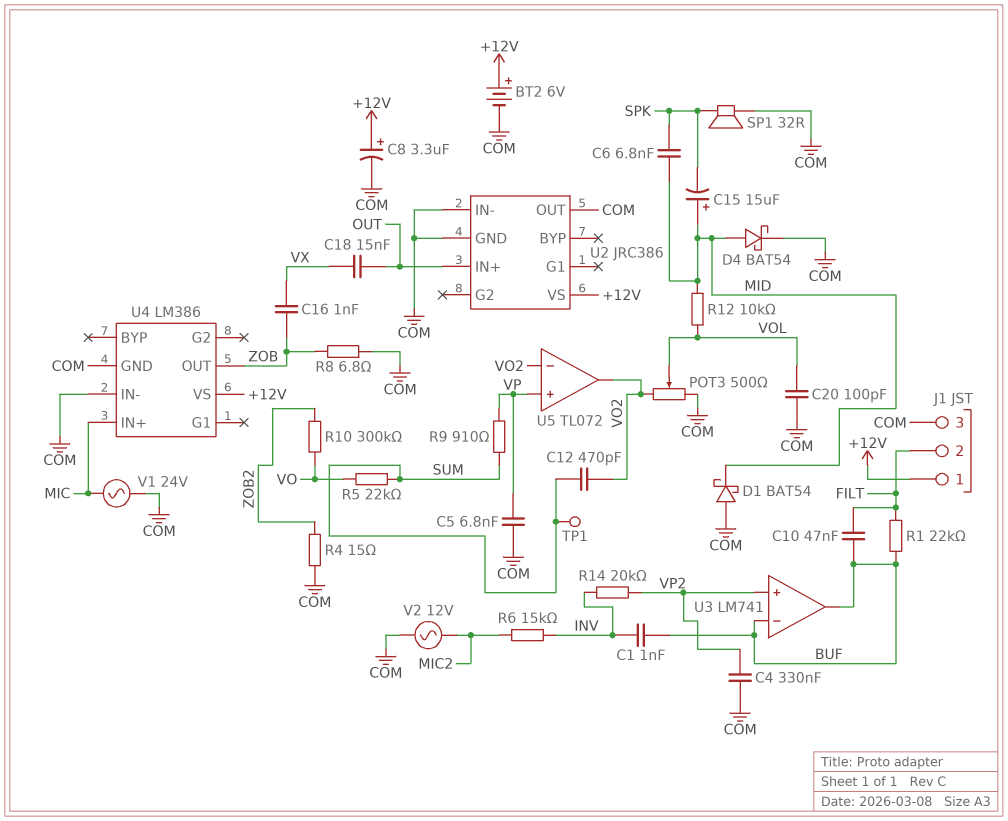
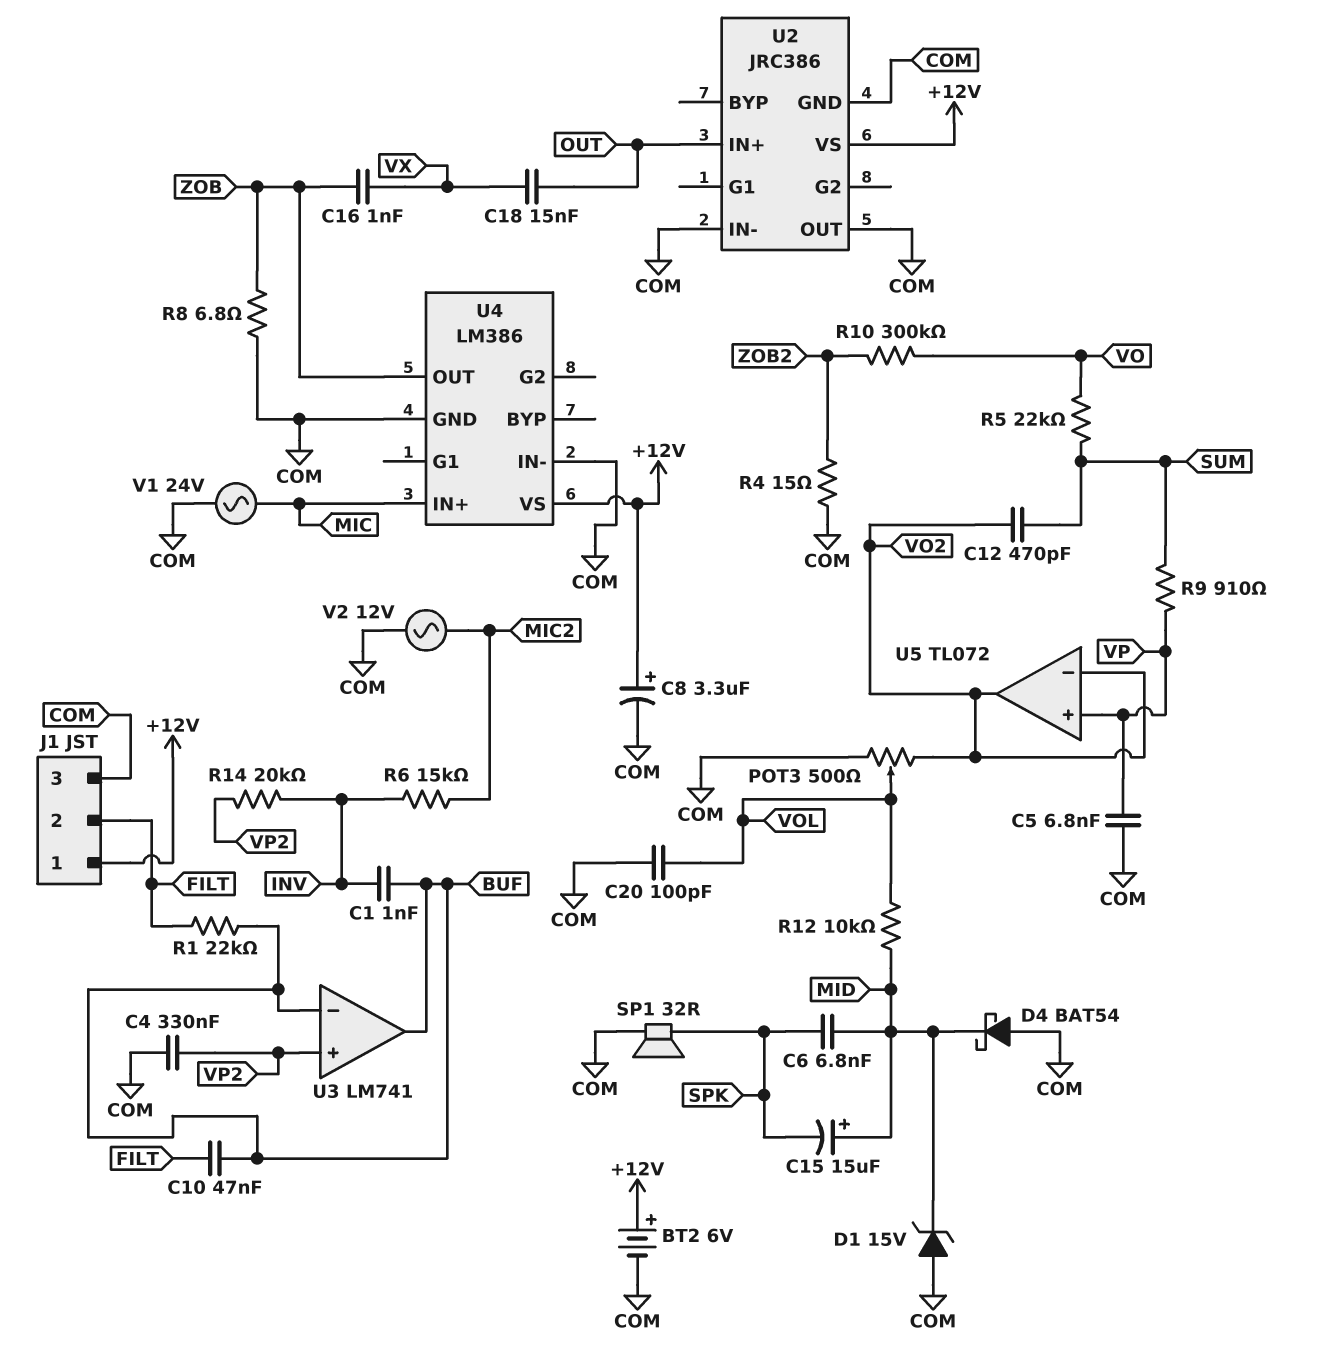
D1: schottky BAT54 (A COM, K MID) -> zener 15V (A COM, K MID)
D4: schottky BAT54 (A MID, K COM) -> schottky BAT54 (A COM, K MID)
TP1: test point (SUM) -> none

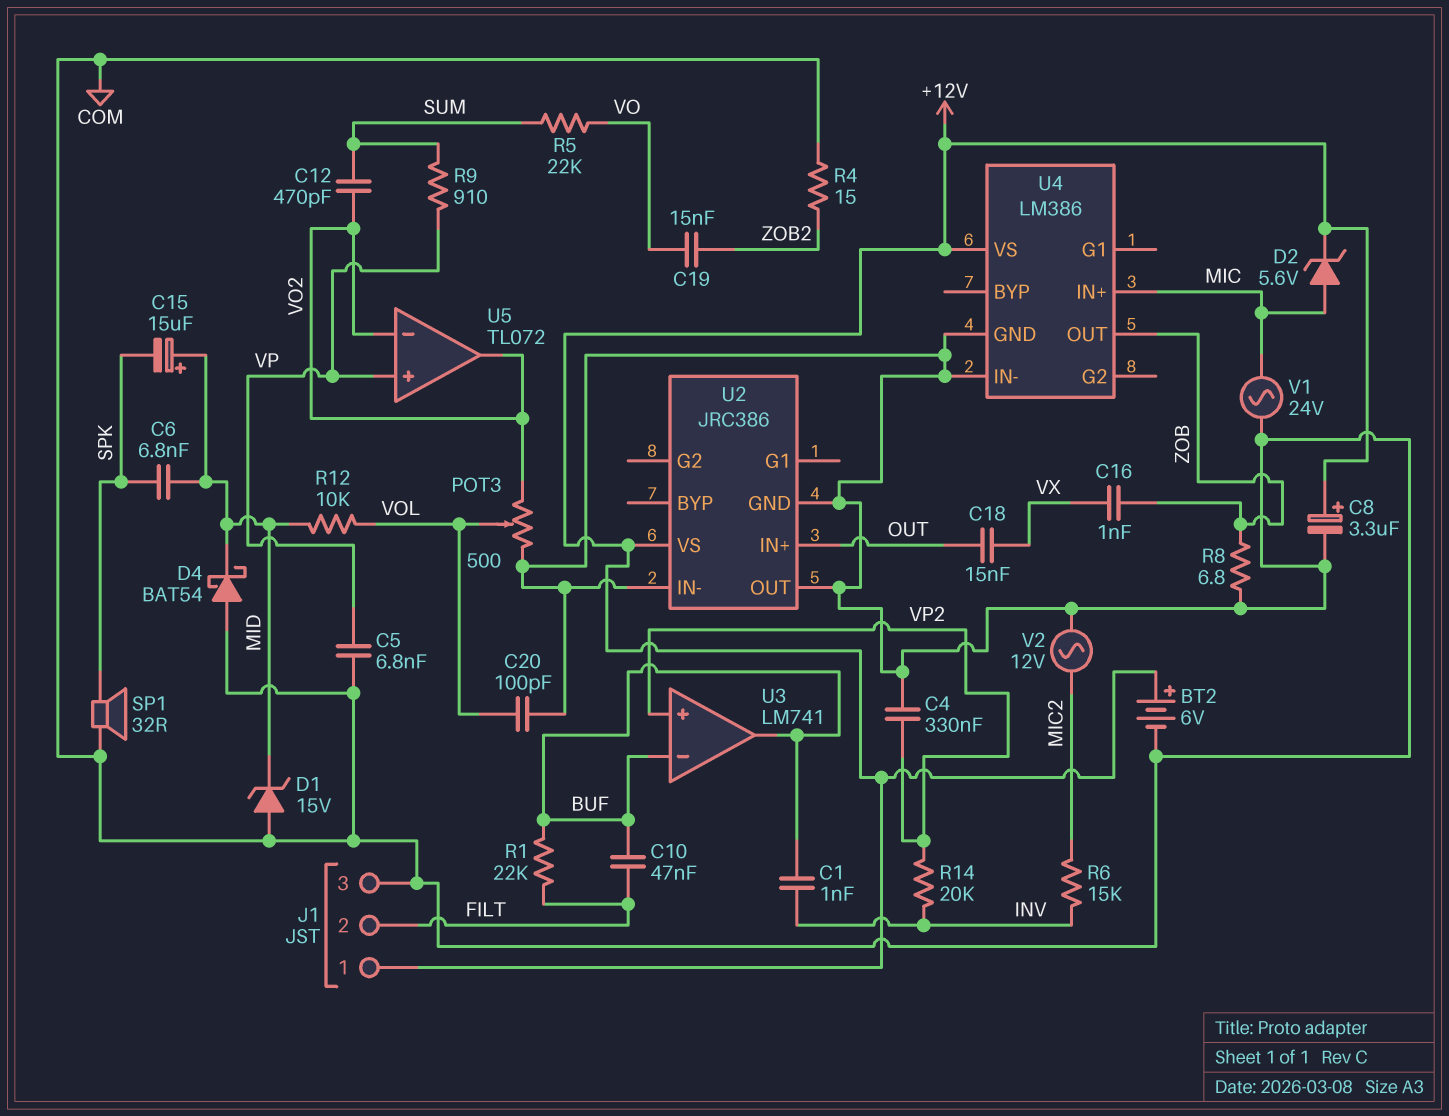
C19: none -> 15nF (VO, ZOB2)
D2: none -> zener 5.6V (A MIC, K +12V)
R10: 300k (VO, ZOB2) -> none

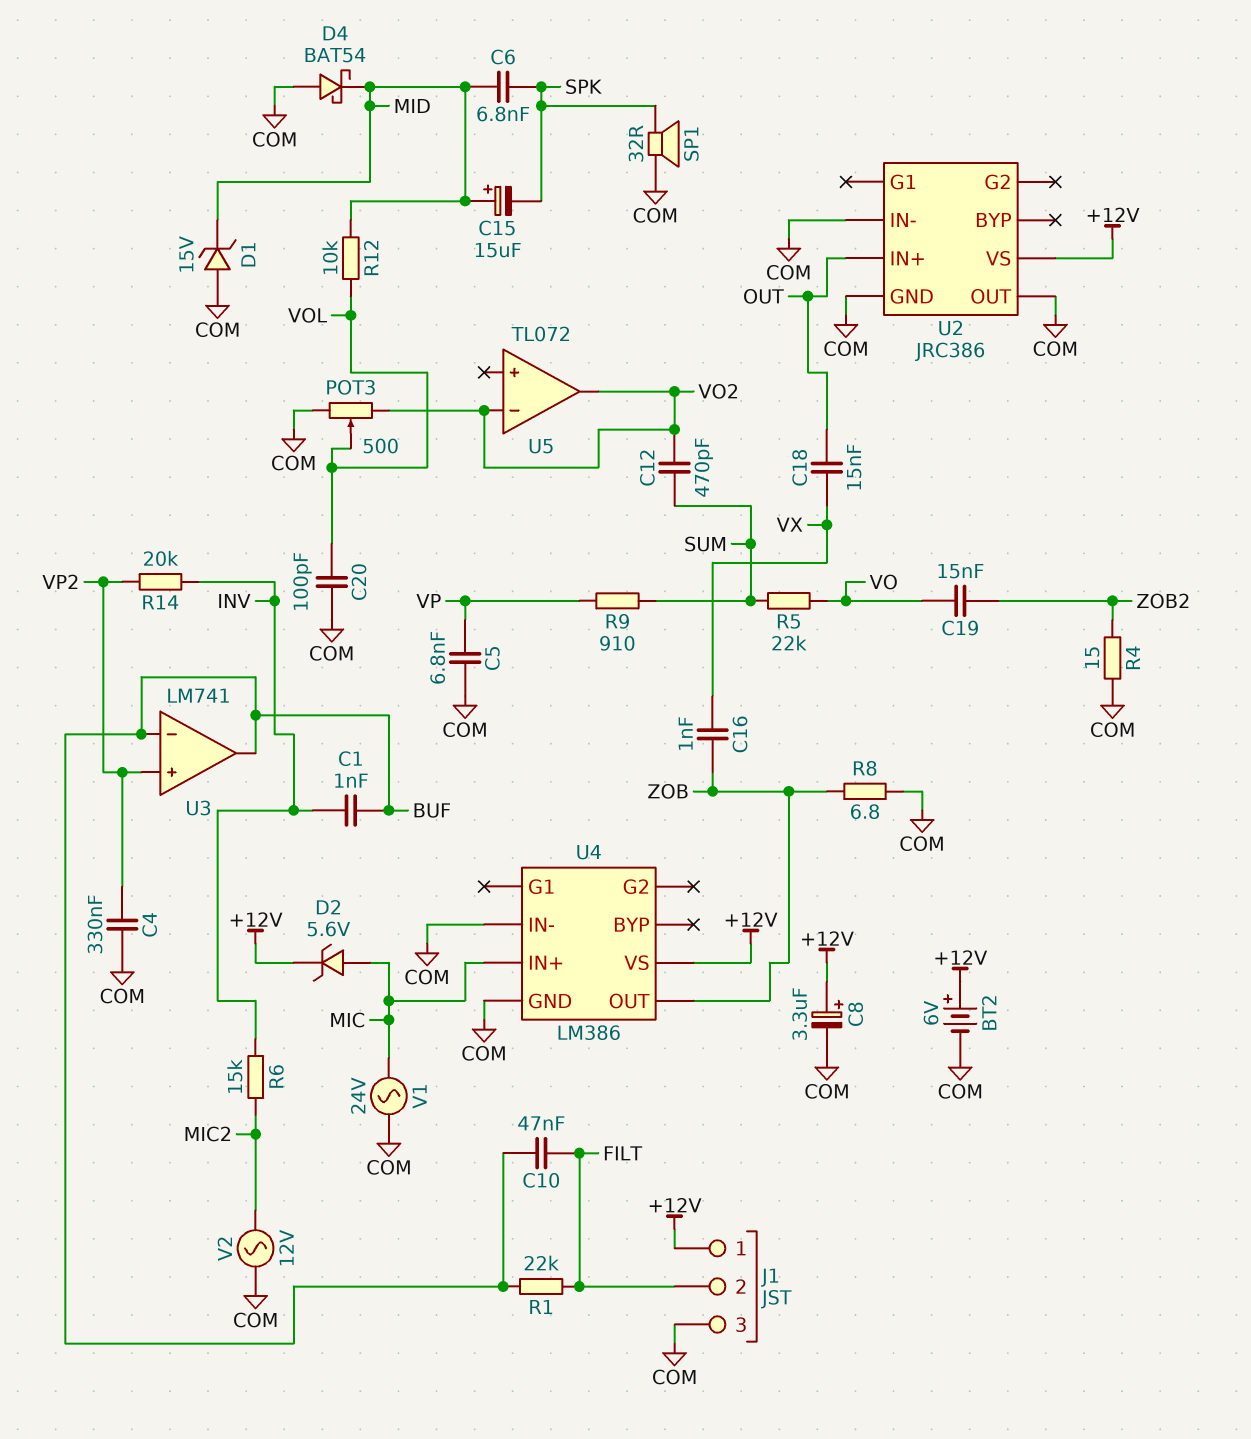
U5 pin in+: VP -> none

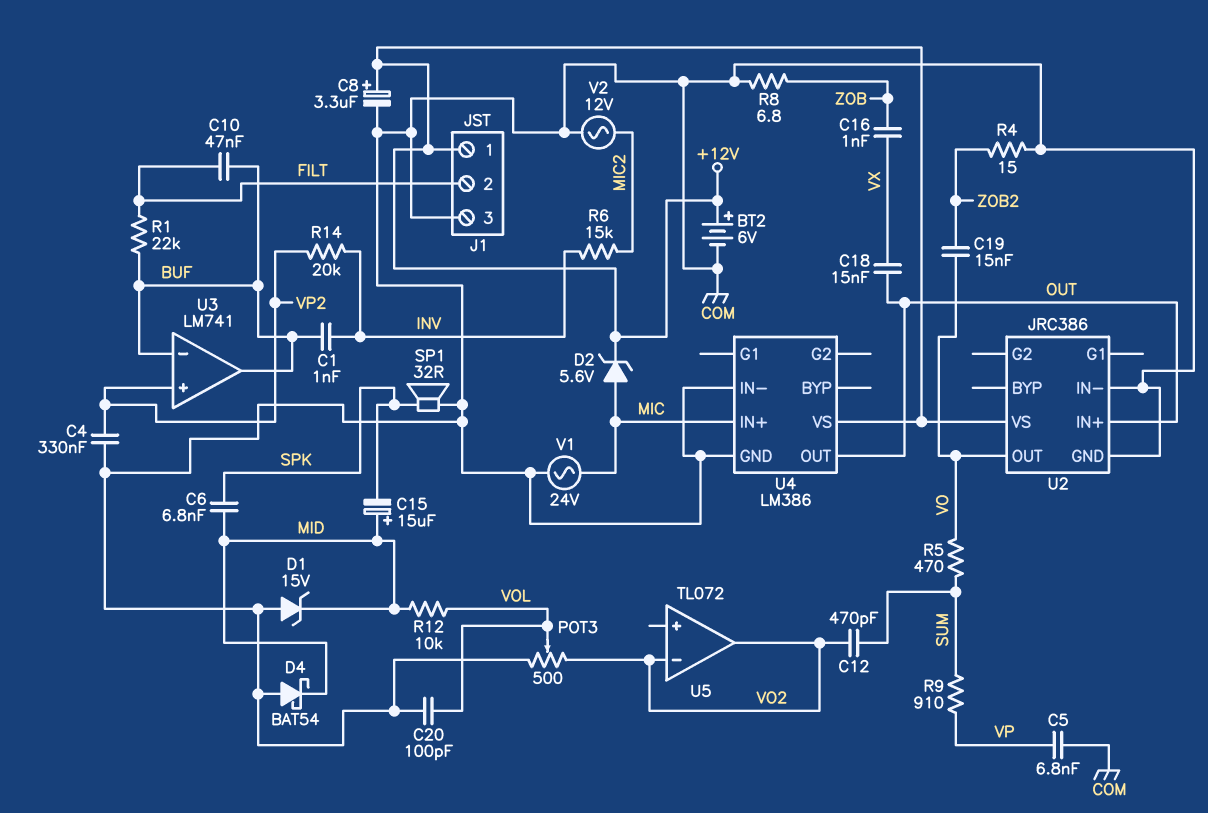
R5: 22k (SUM, VO) -> 470 (SUM, VO)
U2 pin OUT: COM -> VO
U4 pin OUT: ZOB -> OUT

